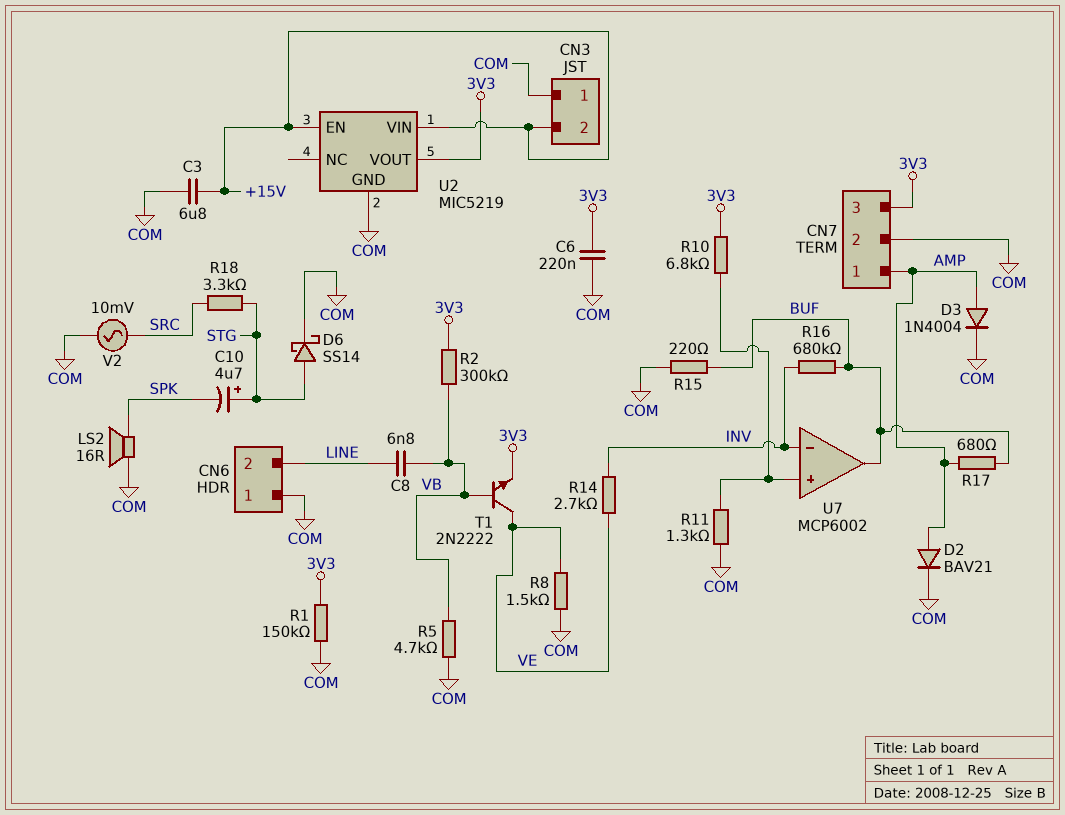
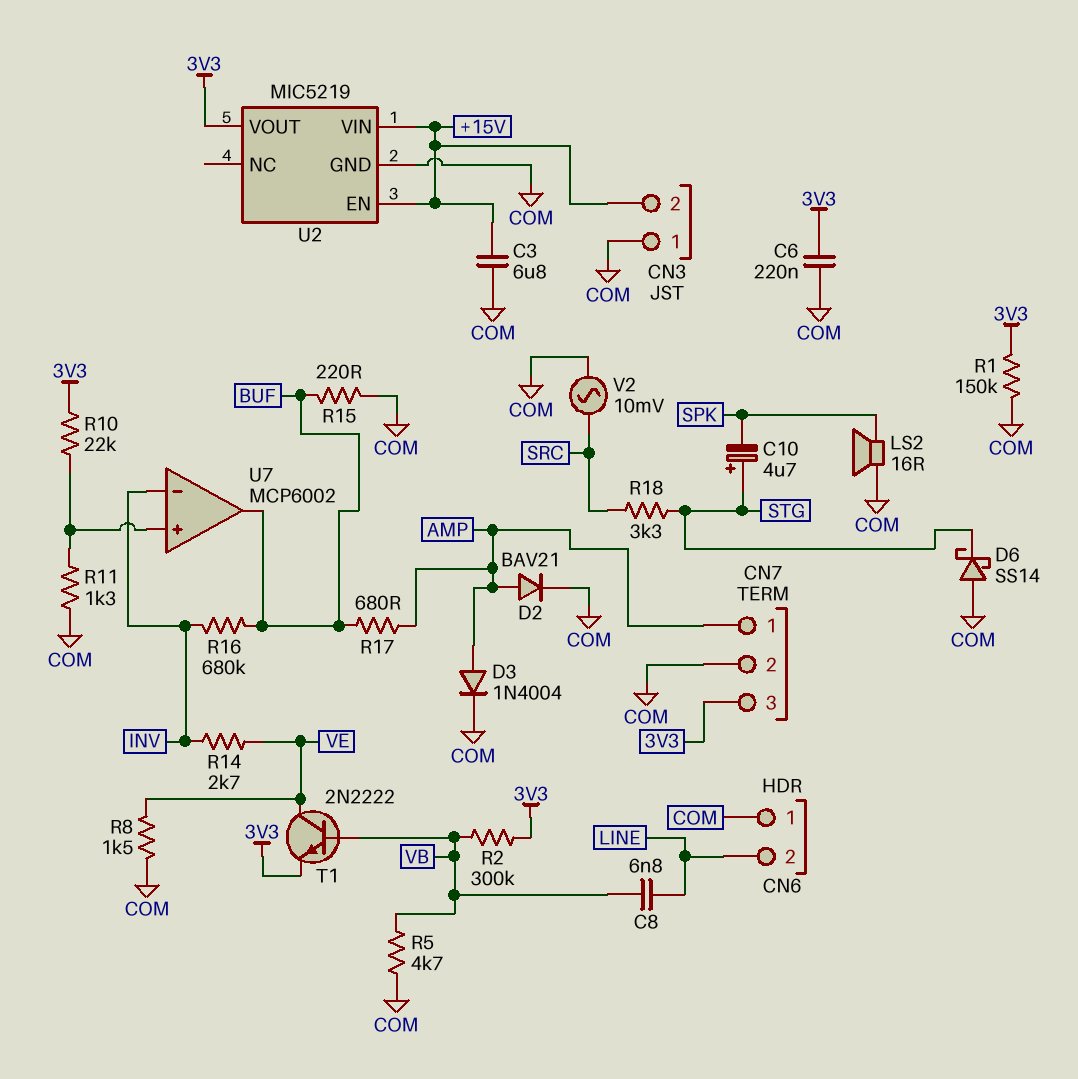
D6: schottky SS14 (A STG, K COM) -> schottky SS14 (A COM, K STG)
R10: 6.8k (3V3, U7/in+) -> 22k (3V3, U7/in+)

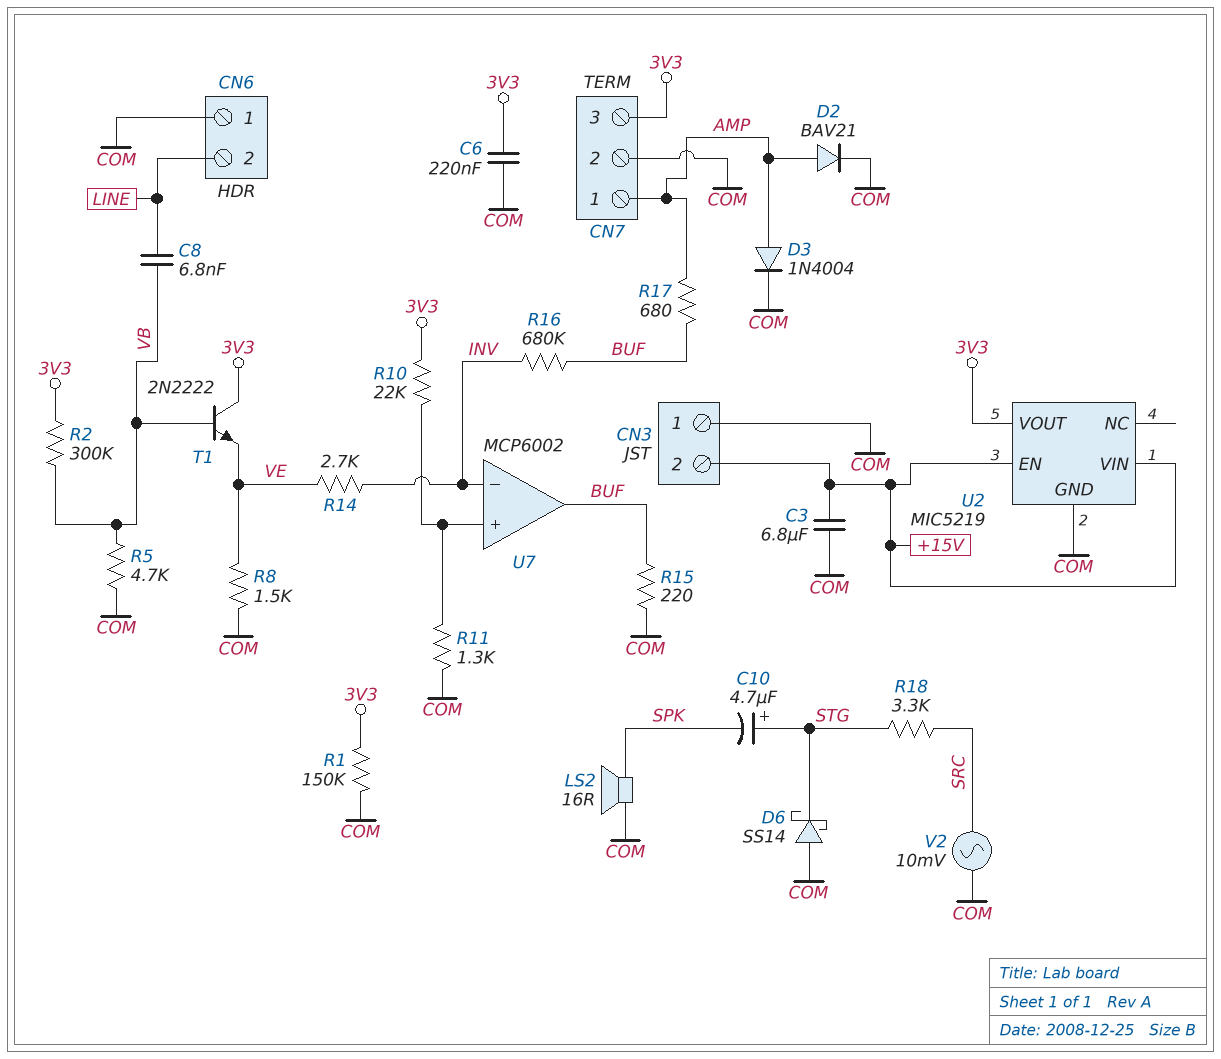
T1: NPN 2N2222 (B VB, C VE, E 3V3) -> NPN 2N2222 (B VB, C 3V3, E VE)

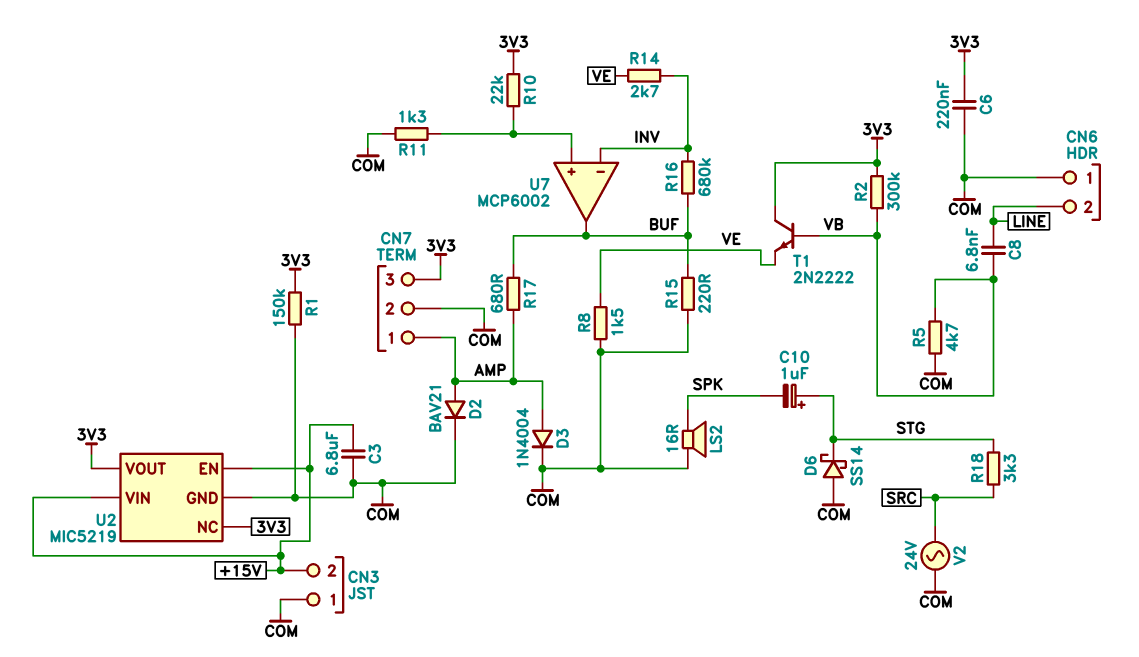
C10: 4.7uF (plus STG, minus SPK) -> 1uF (plus STG, minus SPK)
U2 pin NC: none -> 3V3
V2: AC 10mV (COM, SRC) -> AC 24V (COM, SRC)

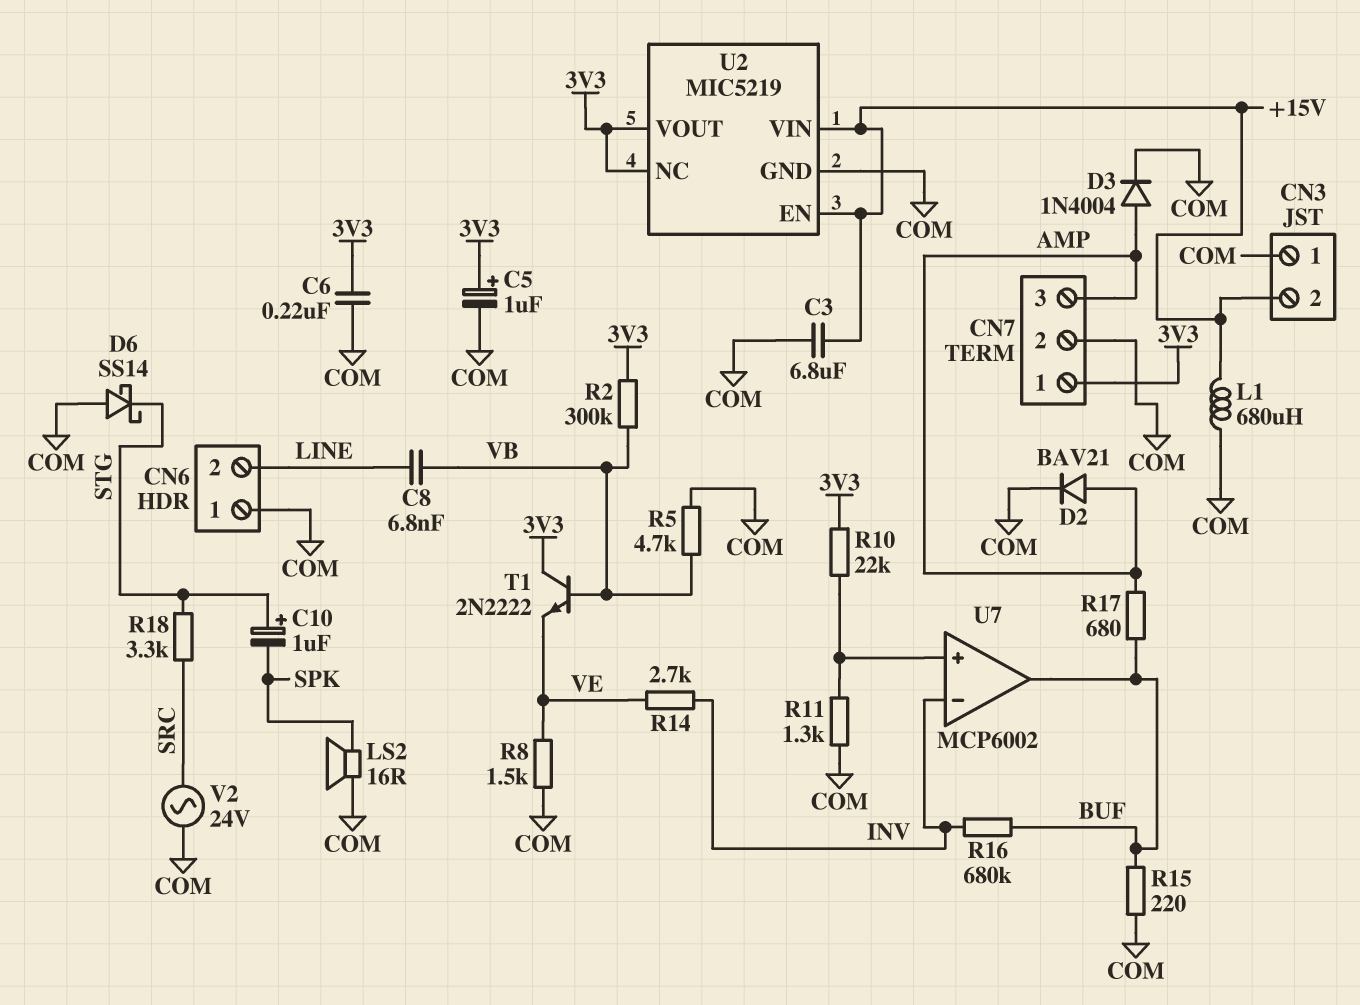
C5: none -> 1uF (plus 3V3, minus COM)
CN7 pin 1: AMP -> 3V3
CN7 pin 3: 3V3 -> AMP
L1: none -> 680uH (+15V, COM)
R1: 150k (3V3, COM) -> none

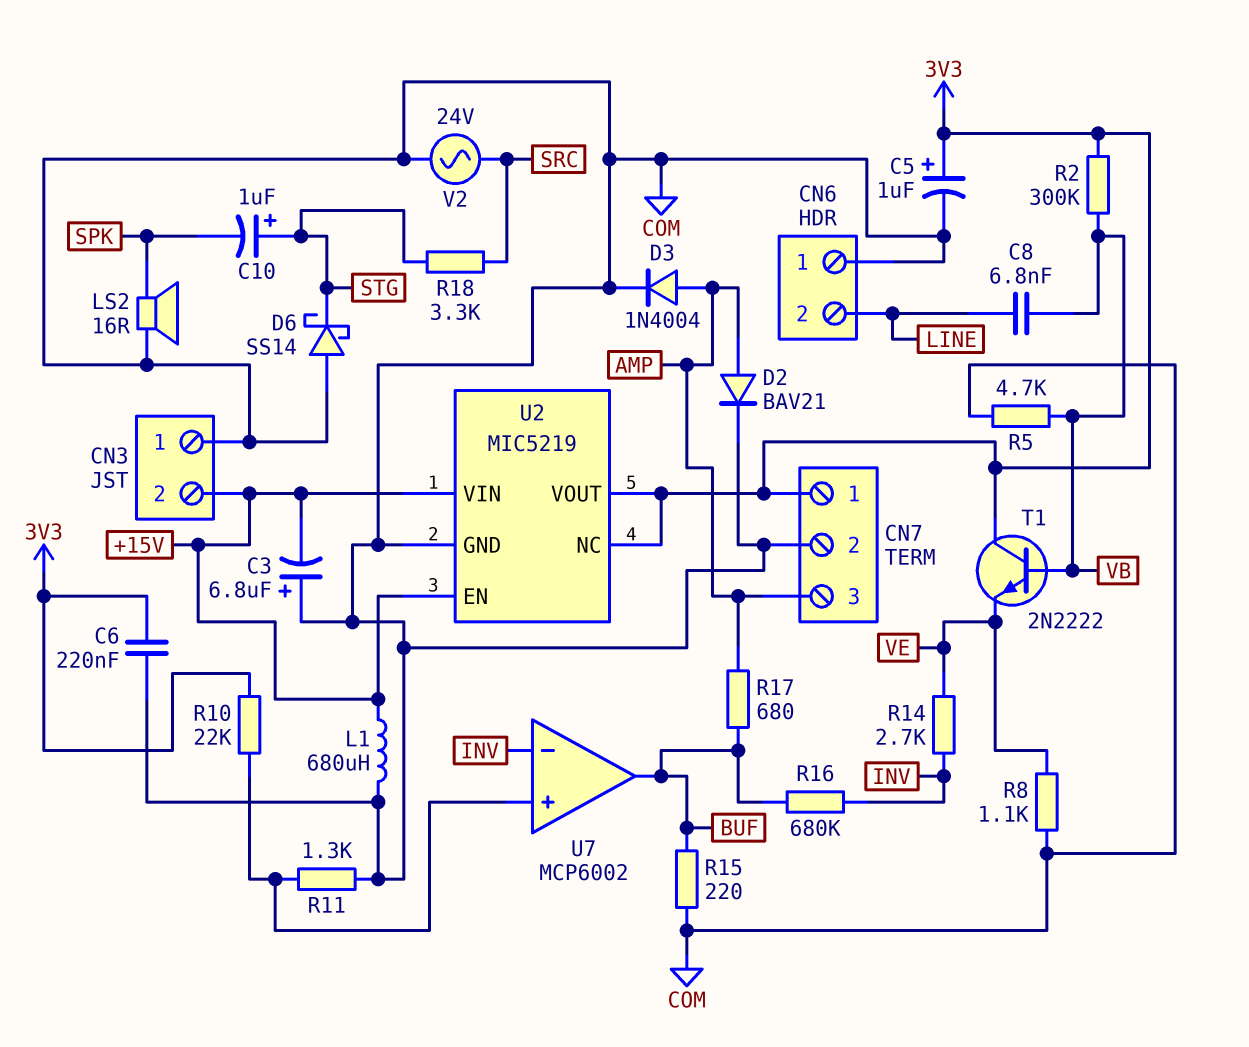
C3: 6.8uF (+15V, COM) -> 6.8uF (plus COM, minus +15V)
R8: 1.5k (COM, VE) -> 1.1k (COM, VE)

